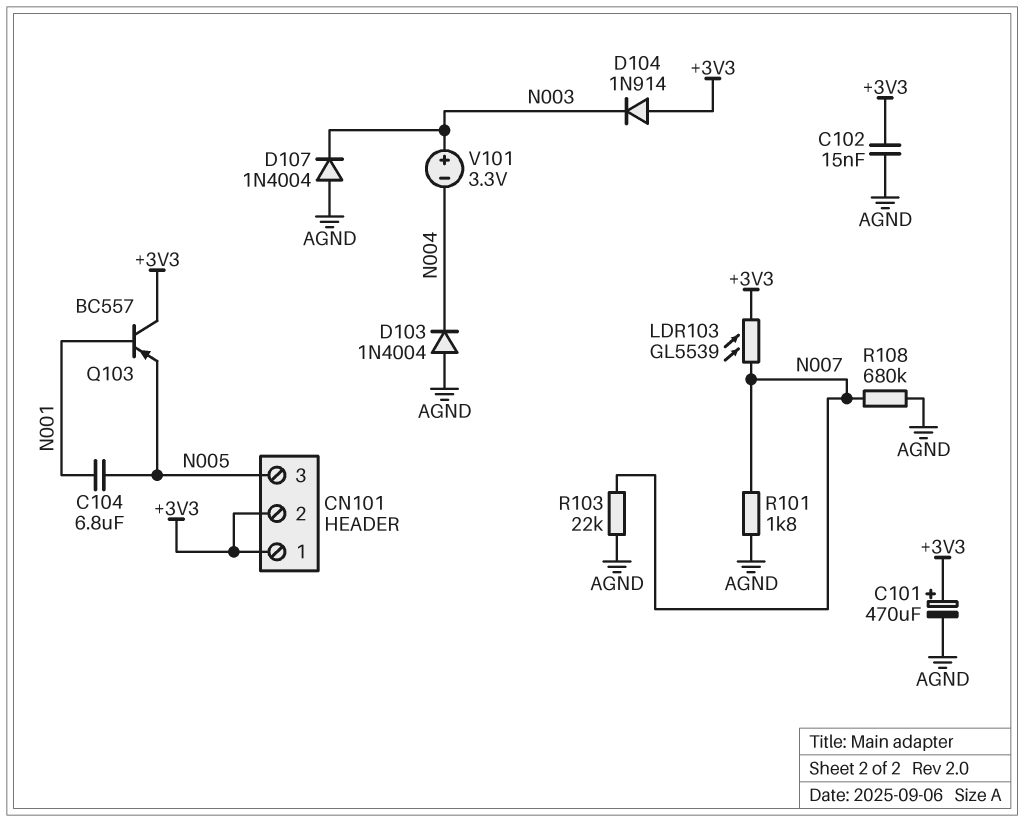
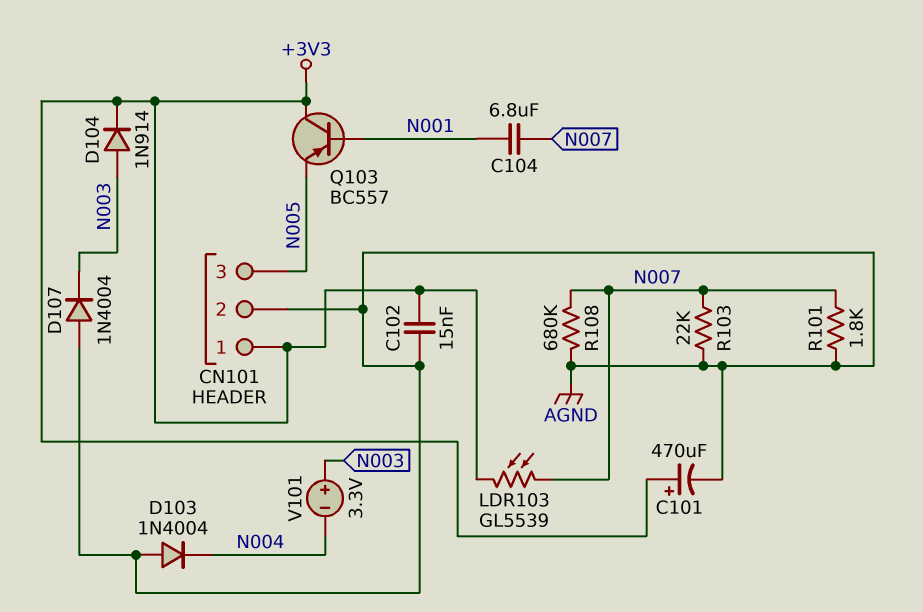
C104: 6.8uF (N001, N005) -> 6.8uF (N001, N007)
CN101 pin 2: +3V3 -> AGND
D104: diode 1N914 (A +3V3, K N003) -> diode 1N914 (A N003, K +3V3)

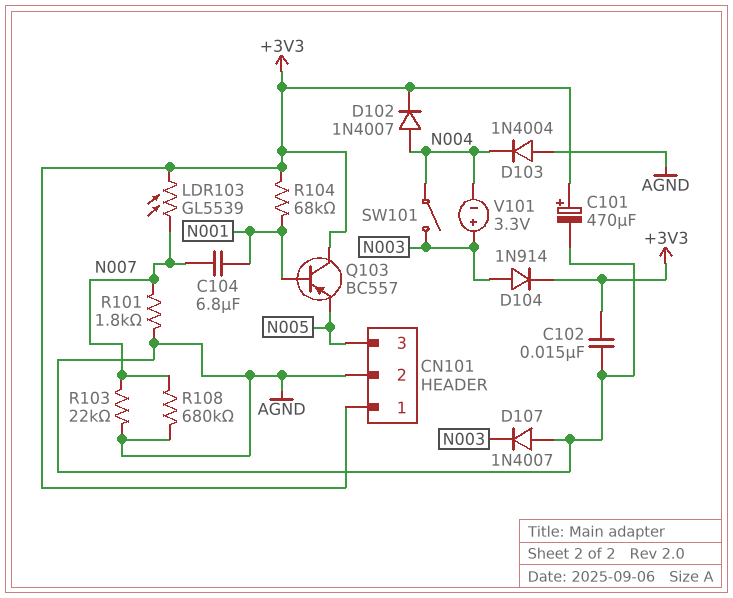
D102: none -> diode 1N4007 (A N004, K +3V3)
D107: diode 1N4004 (A AGND, K N003) -> diode 1N4007 (A AGND, K N003)
R104: none -> 68k (+3V3, N001)
SW101: none -> switch (N003, N004)

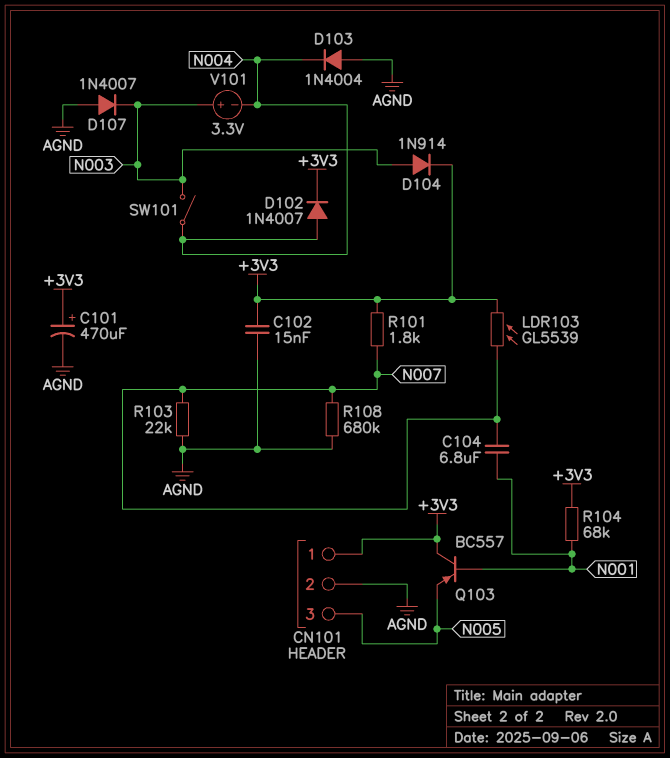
R101: 1.8k (AGND, N007) -> 1.8k (+3V3, N007)

